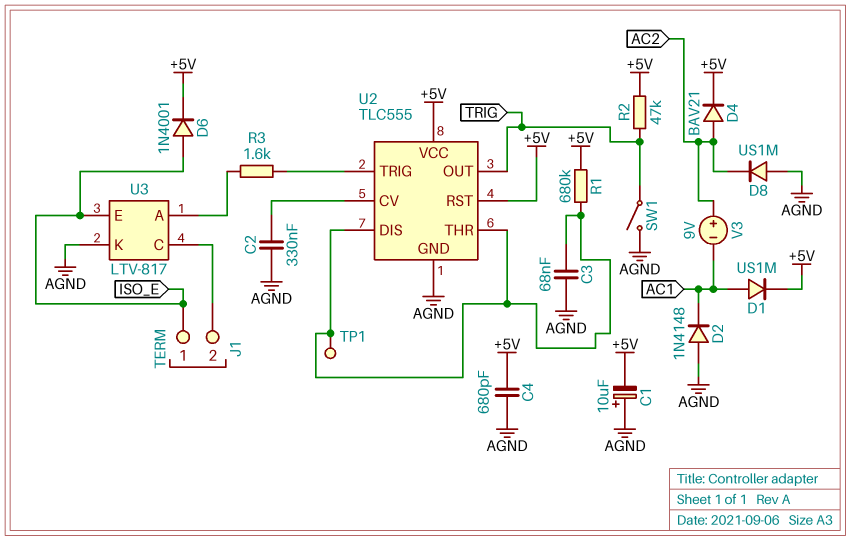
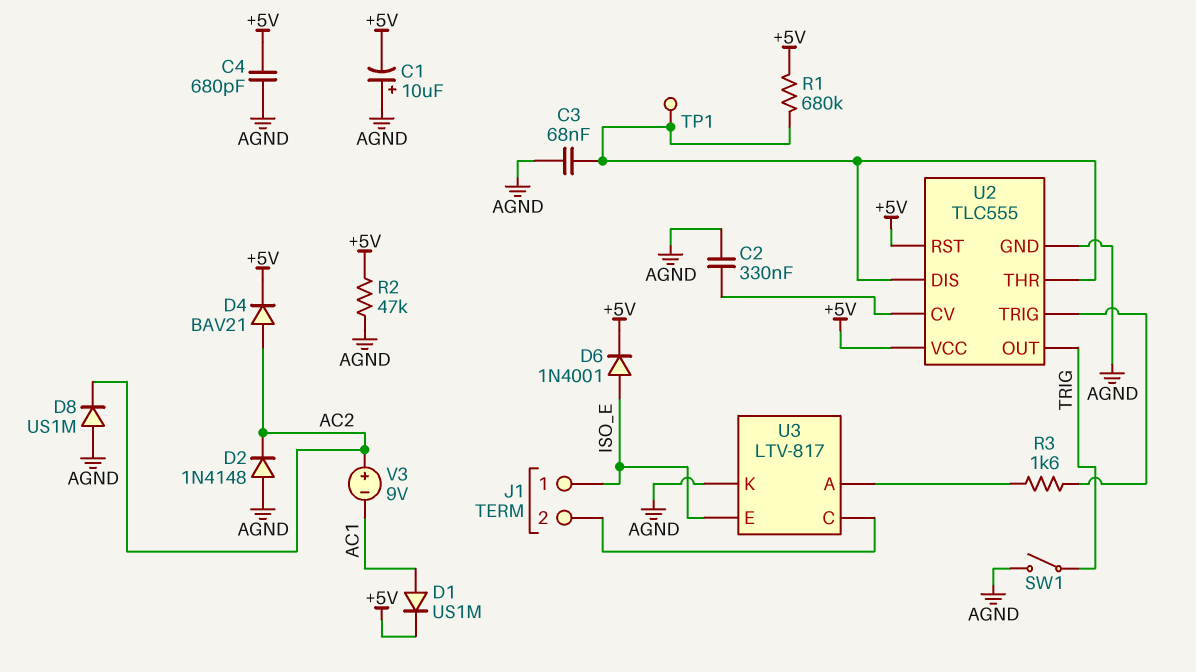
D2: diode 1N4148 (A AGND, K AC1) -> diode 1N4148 (A AGND, K AC2)
R2: 47k (+5V, TRIG) -> 47k (+5V, AGND)

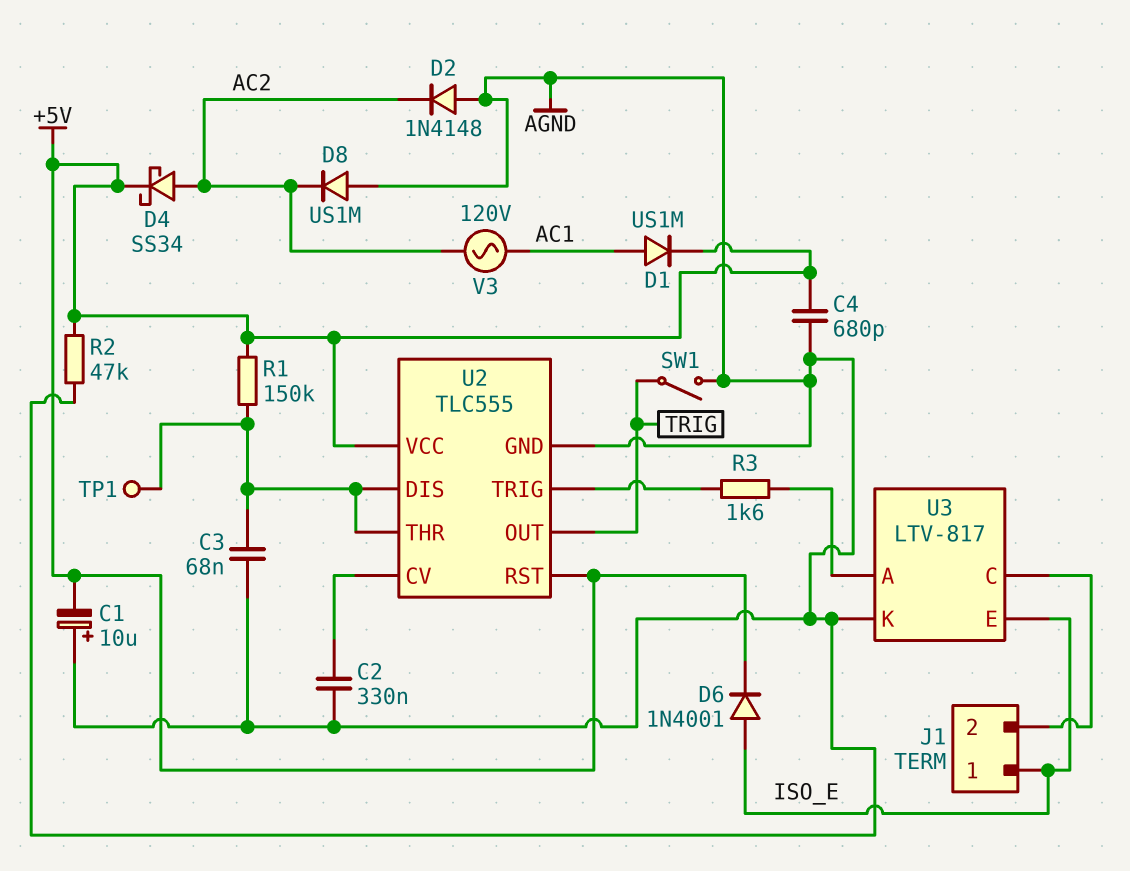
D4: diode BAV21 (A AC2, K +5V) -> schottky SS34 (A AC2, K +5V)
R1: 680k (+5V, U2/DIS) -> 150k (+5V, U2/DIS)
V3: 9V (plus AC2, minus AC1) -> AC 120V (AC1, AC2)

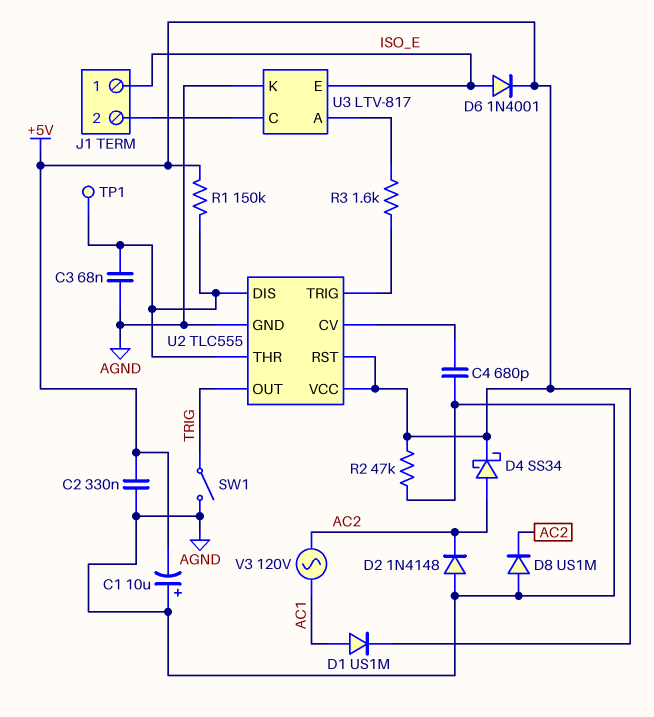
C2: 330nF (AGND, U2/CV) -> 330nF (+5V, AGND)
C4: 680pF (+5V, AGND) -> 680pF (AGND, U2/CV)

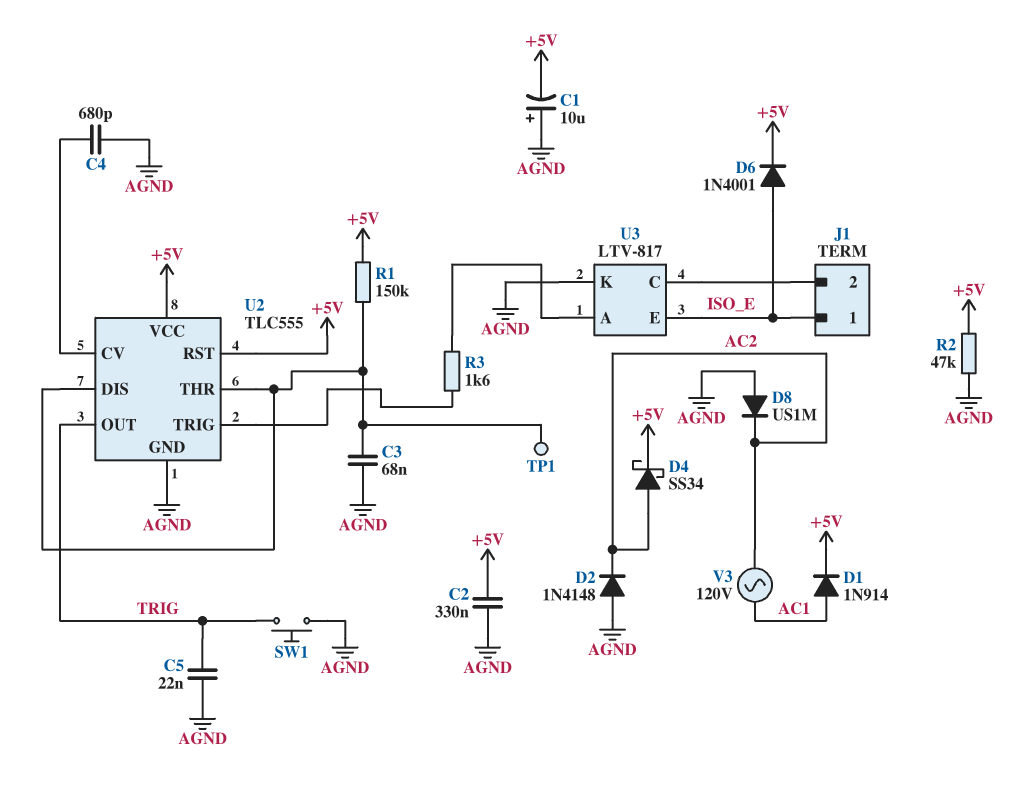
C5: none -> 22nF (AGND, TRIG)
D1: diode US1M (A AC1, K +5V) -> diode 1N914 (A AC1, K +5V)
SW1: switch (AGND, TRIG) -> button (AGND, TRIG)

